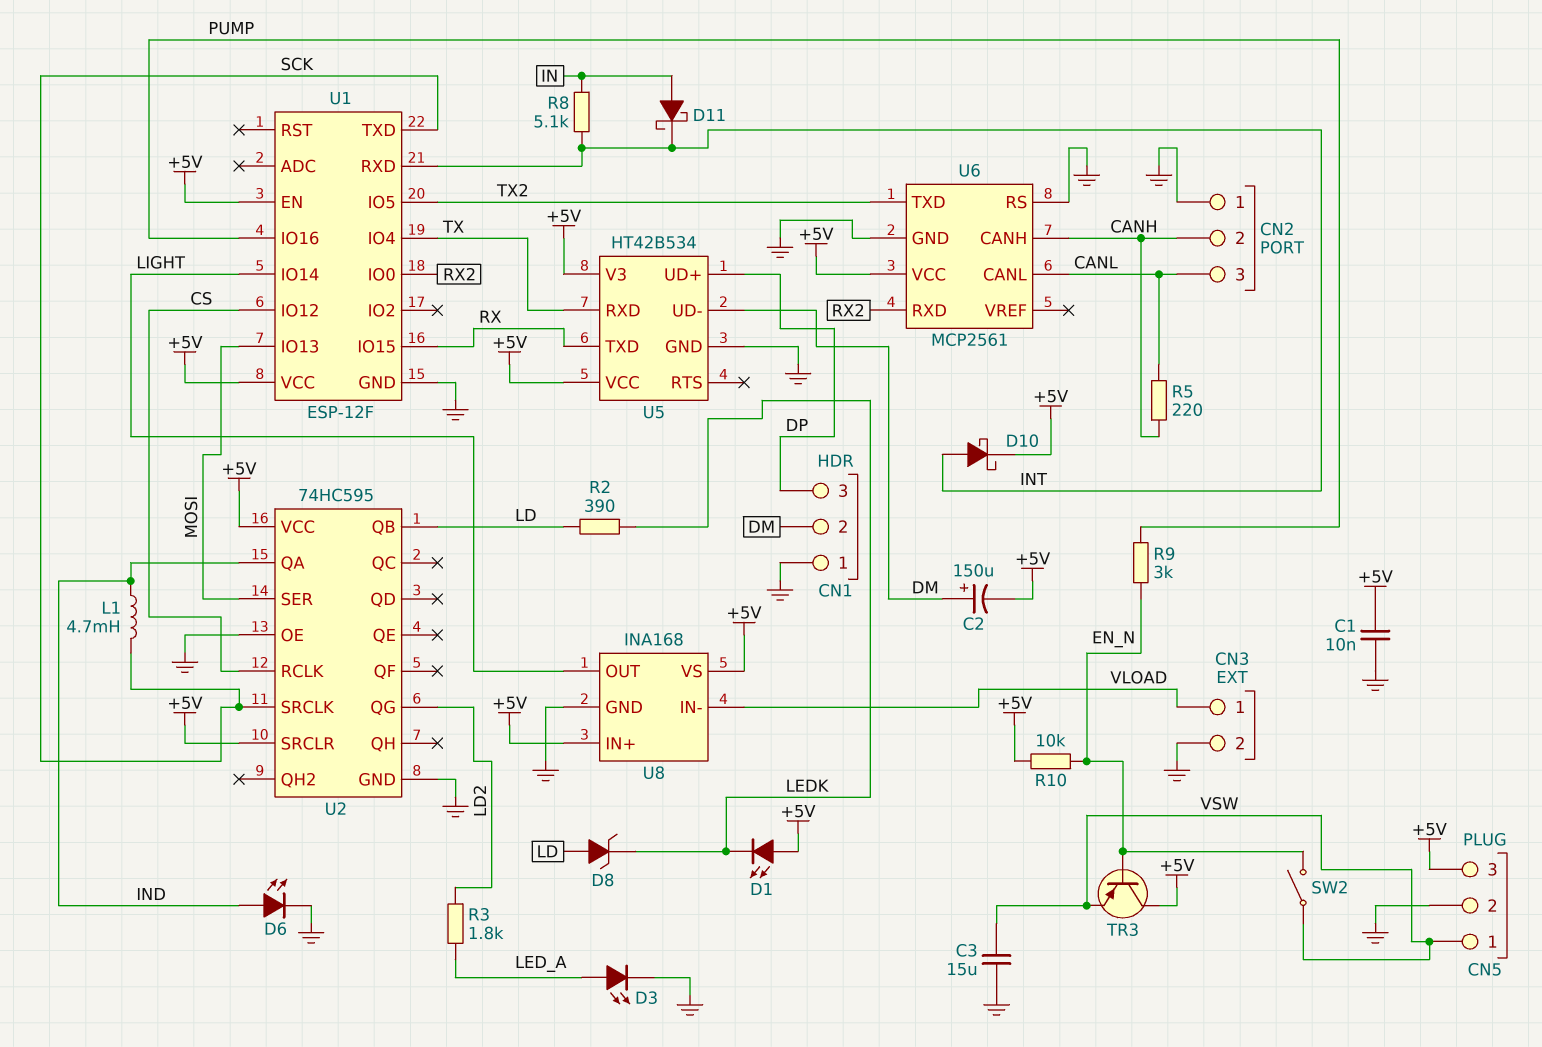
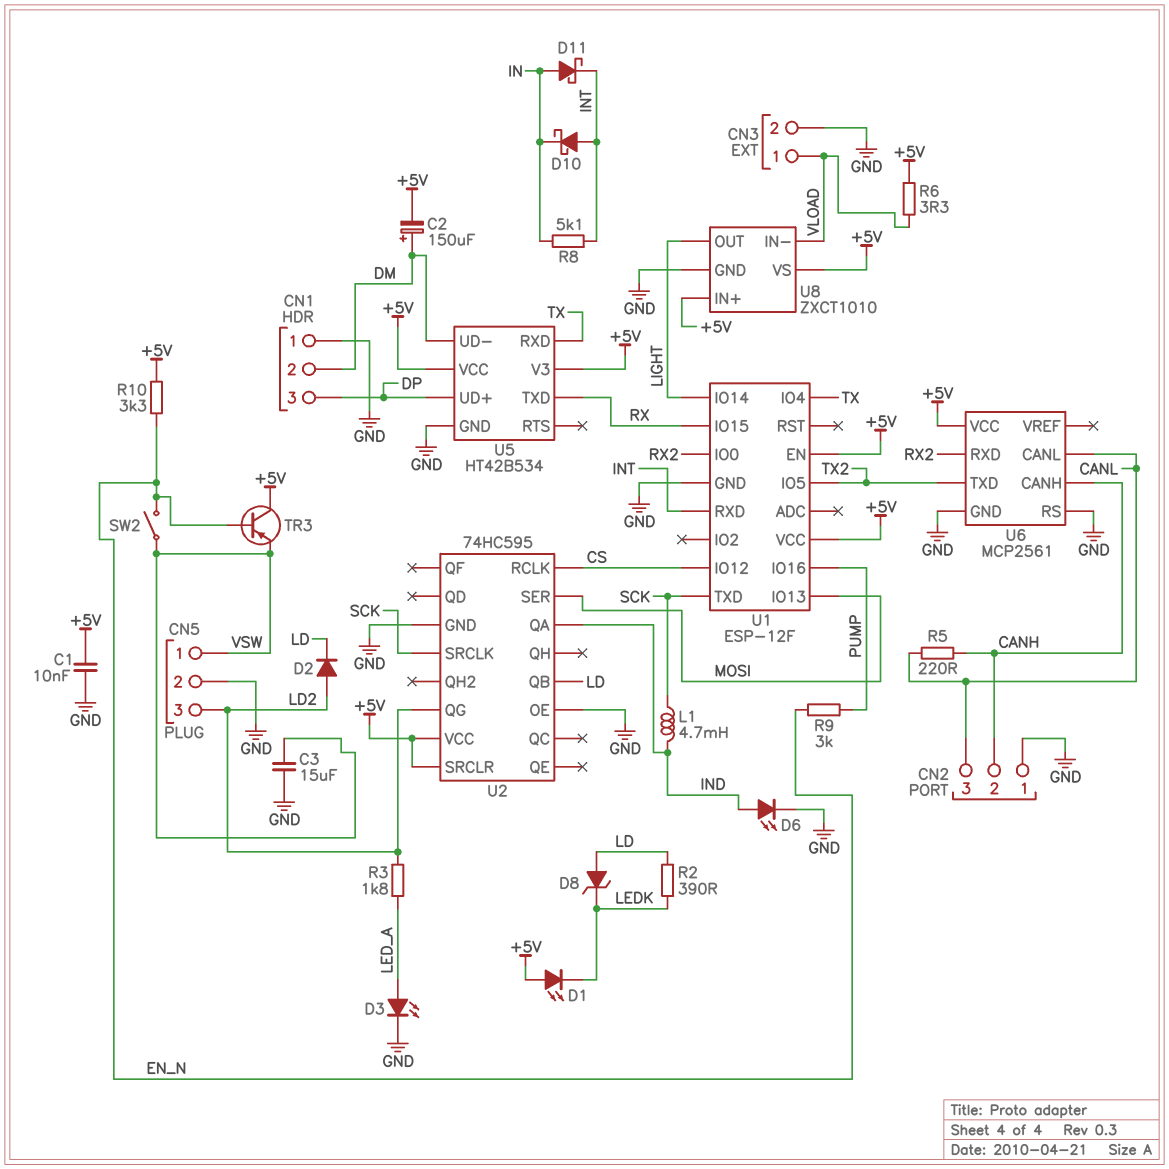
CN5 pin 3: +5V -> LD2
D2: none -> diode (A LD2, K LD)
D10: schottky (A INT, K +5V) -> schottky (A INT, K IN)
R6: none -> 3.3 (+5V, VLOAD)
R10: 10k (+5V, EN_N) -> 3.3k (+5V, EN_N)
U8: INA168 -> ZXCT1010

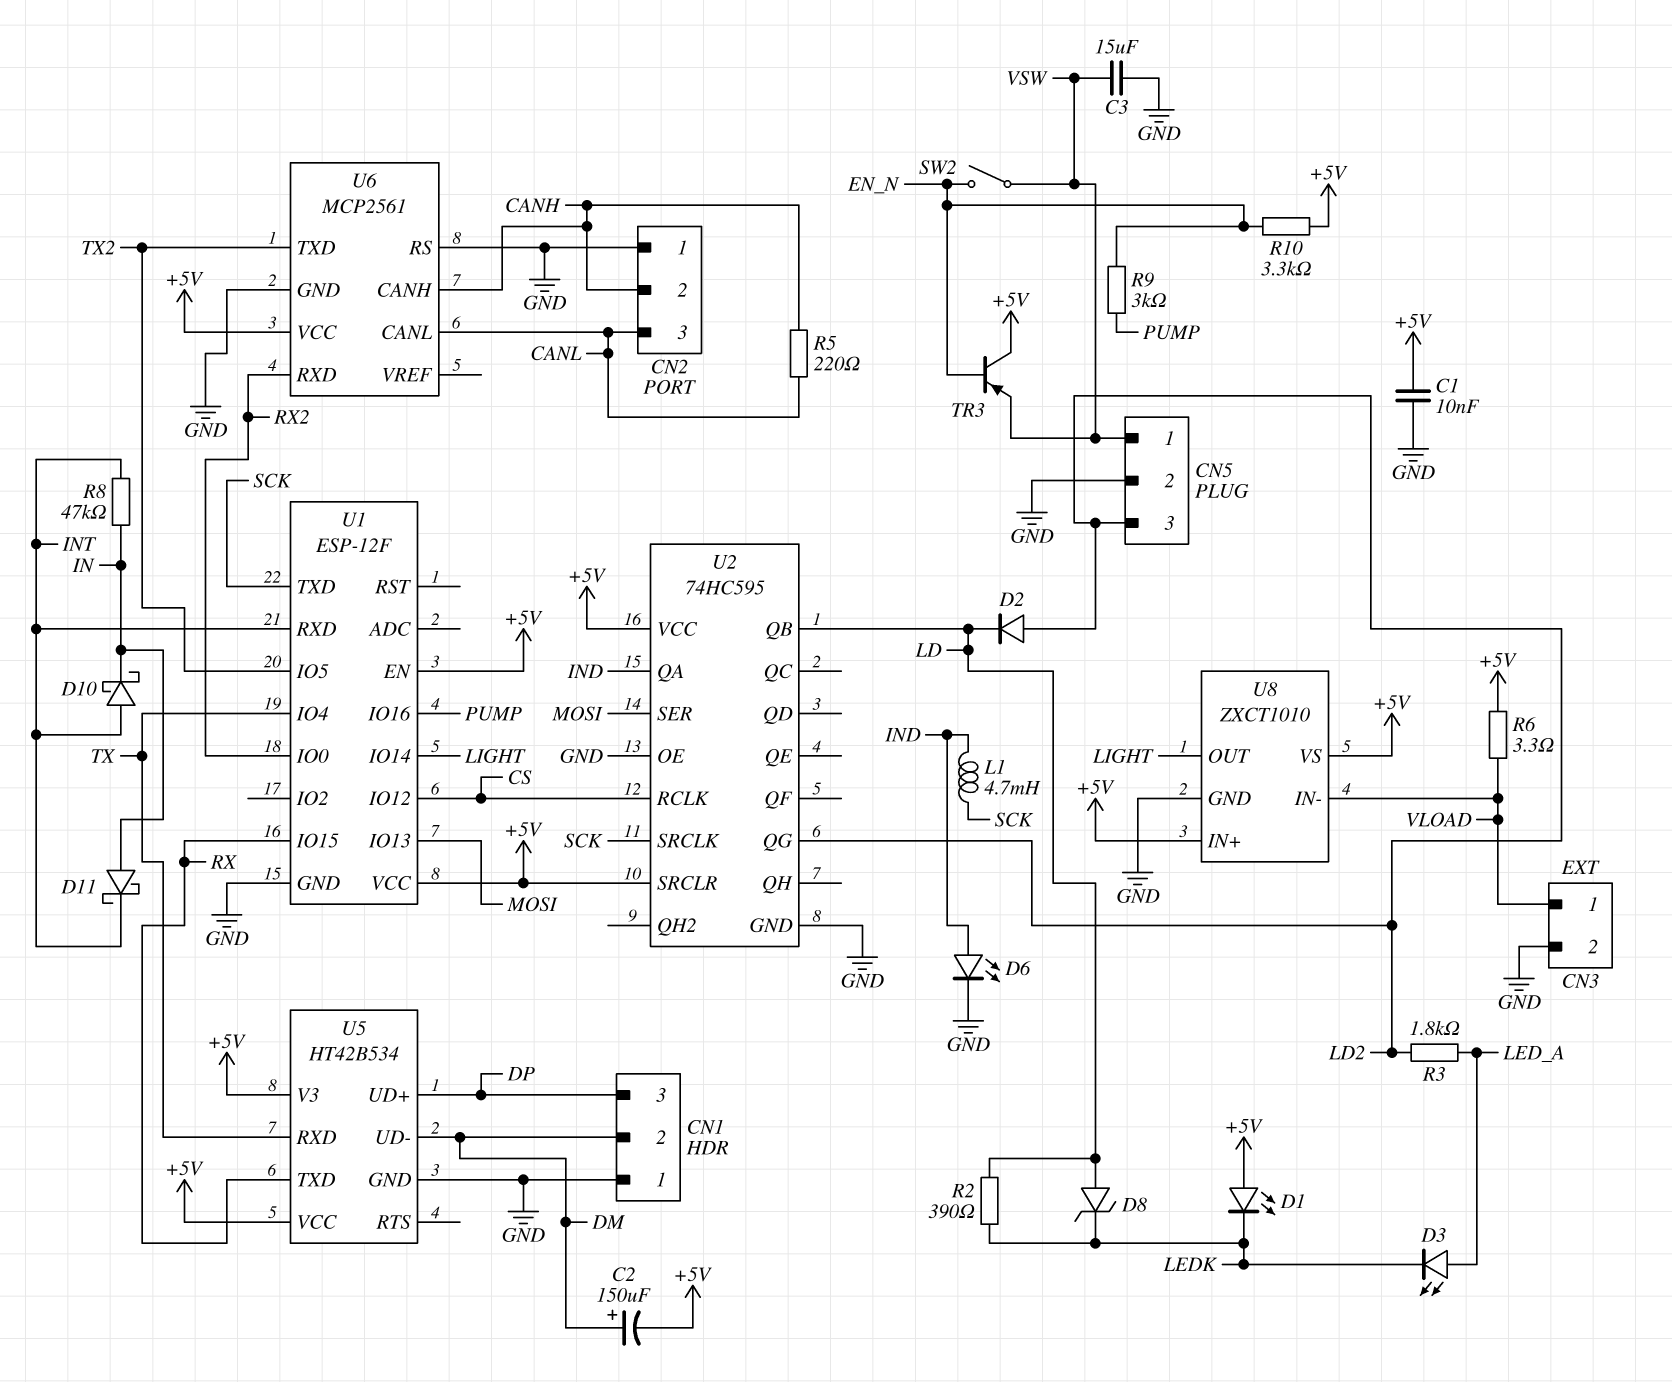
D3: LED (A LED_A, K GND) -> LED (A LED_A, K LEDK)
R8: 5.1k (IN, INT) -> 47k (IN, INT)

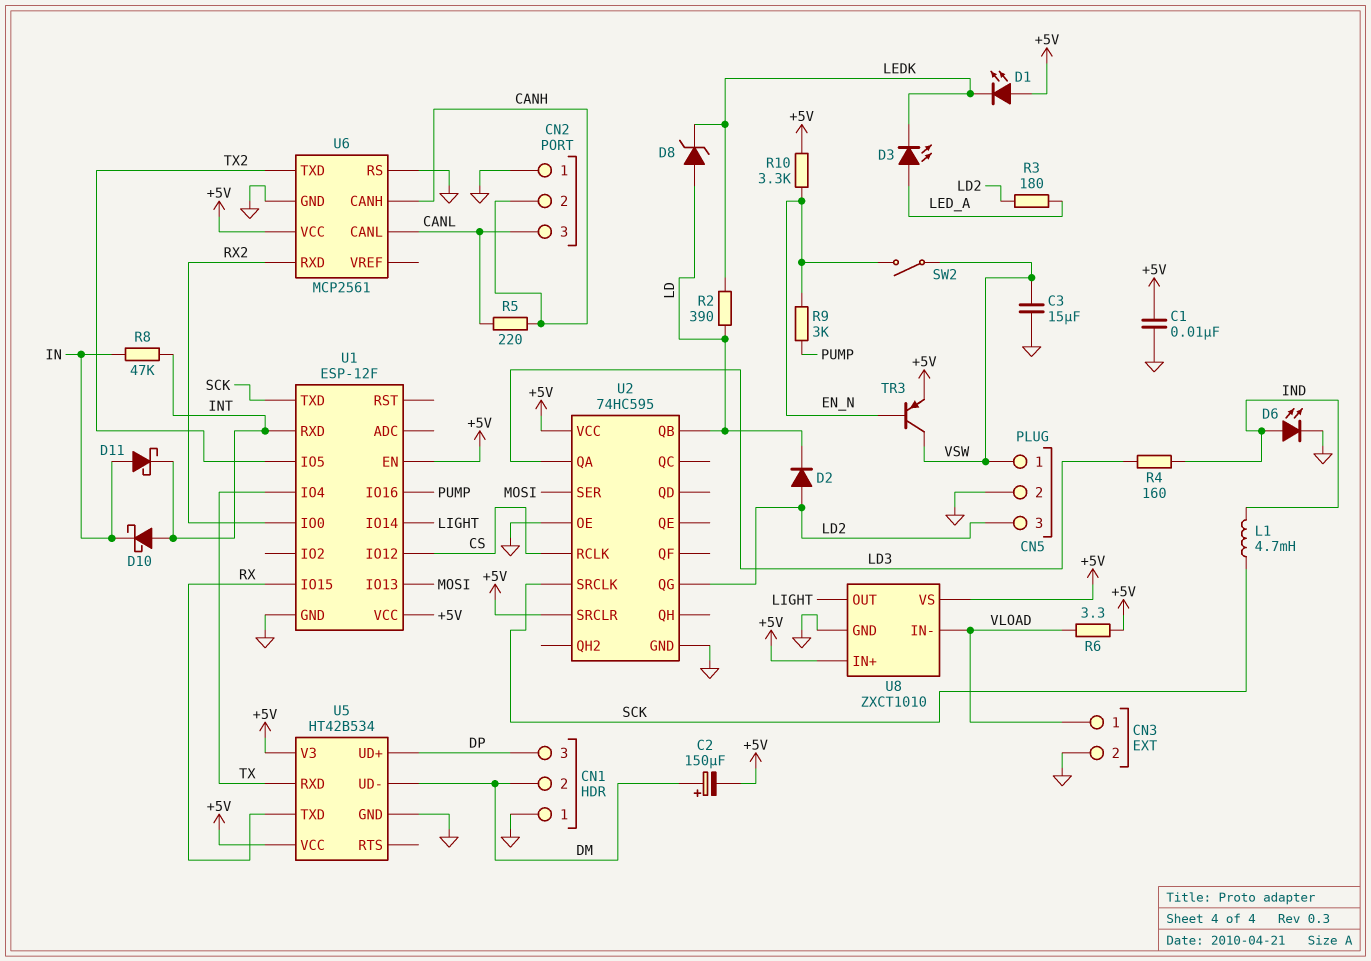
R3: 1.8k (LD2, LED_A) -> 180 (LD2, LED_A)
R4: none -> 160 (IND, LD3)
TR3: PNP (B EN_N, C +5V, E VSW) -> PNP (B EN_N, C VSW, E +5V)
U2 pin QA: IND -> LD3

